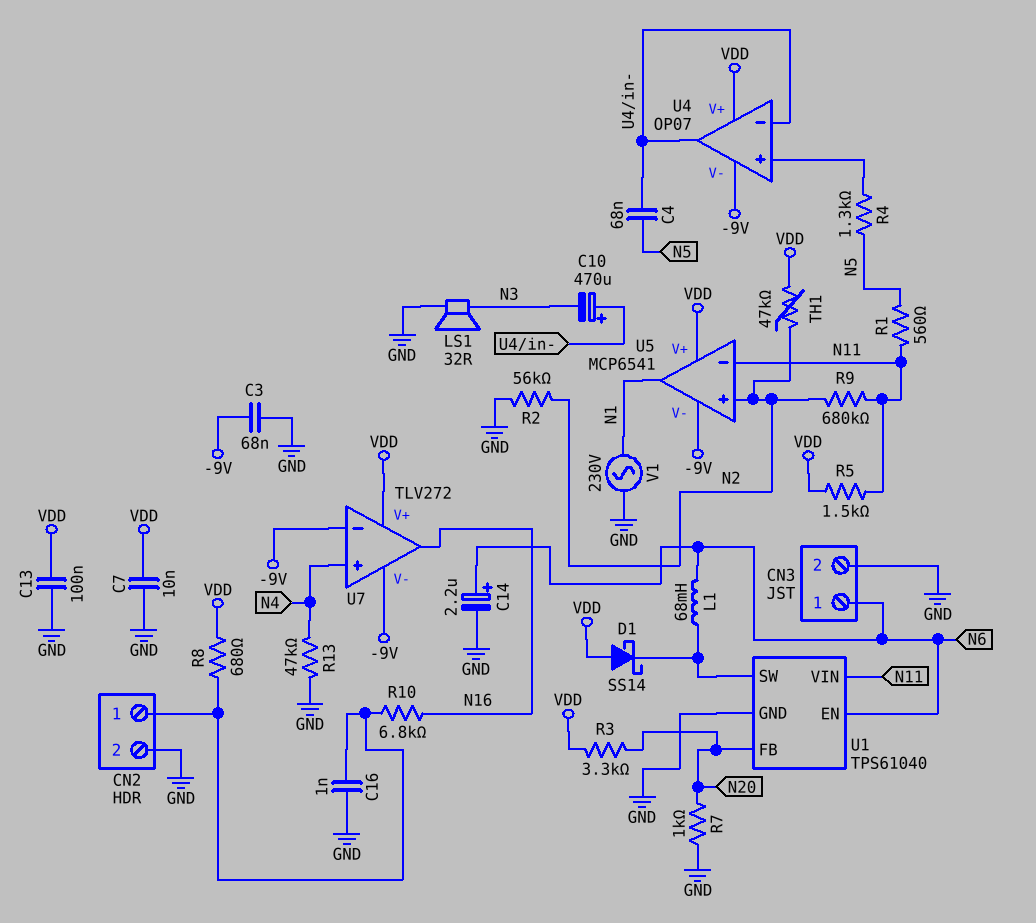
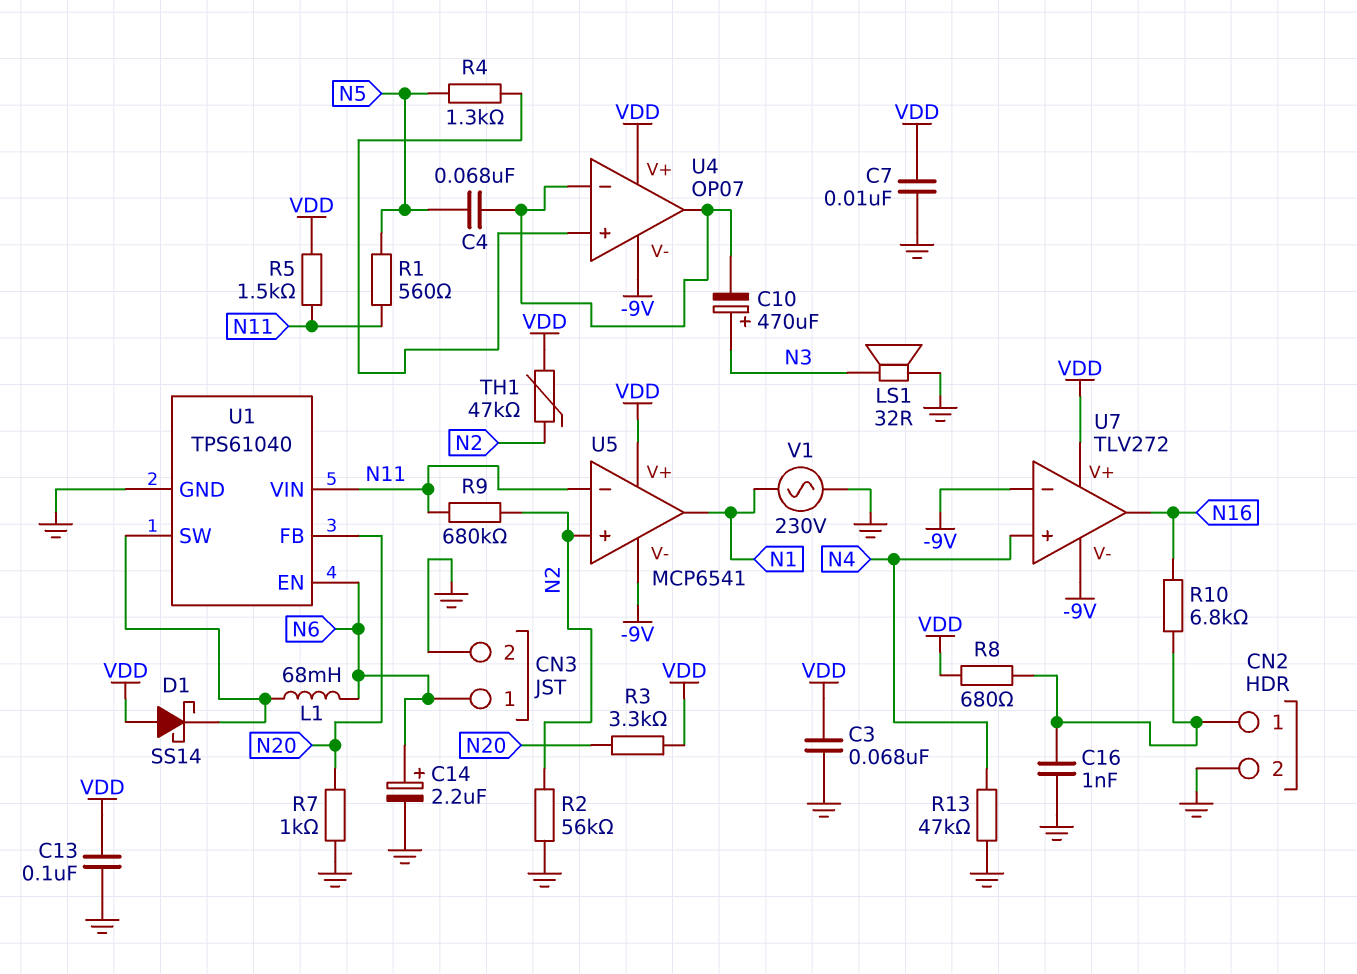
C3: 68nF (-9V, GND) -> 68nF (GND, VDD)
C10: 470uF (plus U4/in-, minus N3) -> 470uF (plus N3, minus U4/in-)

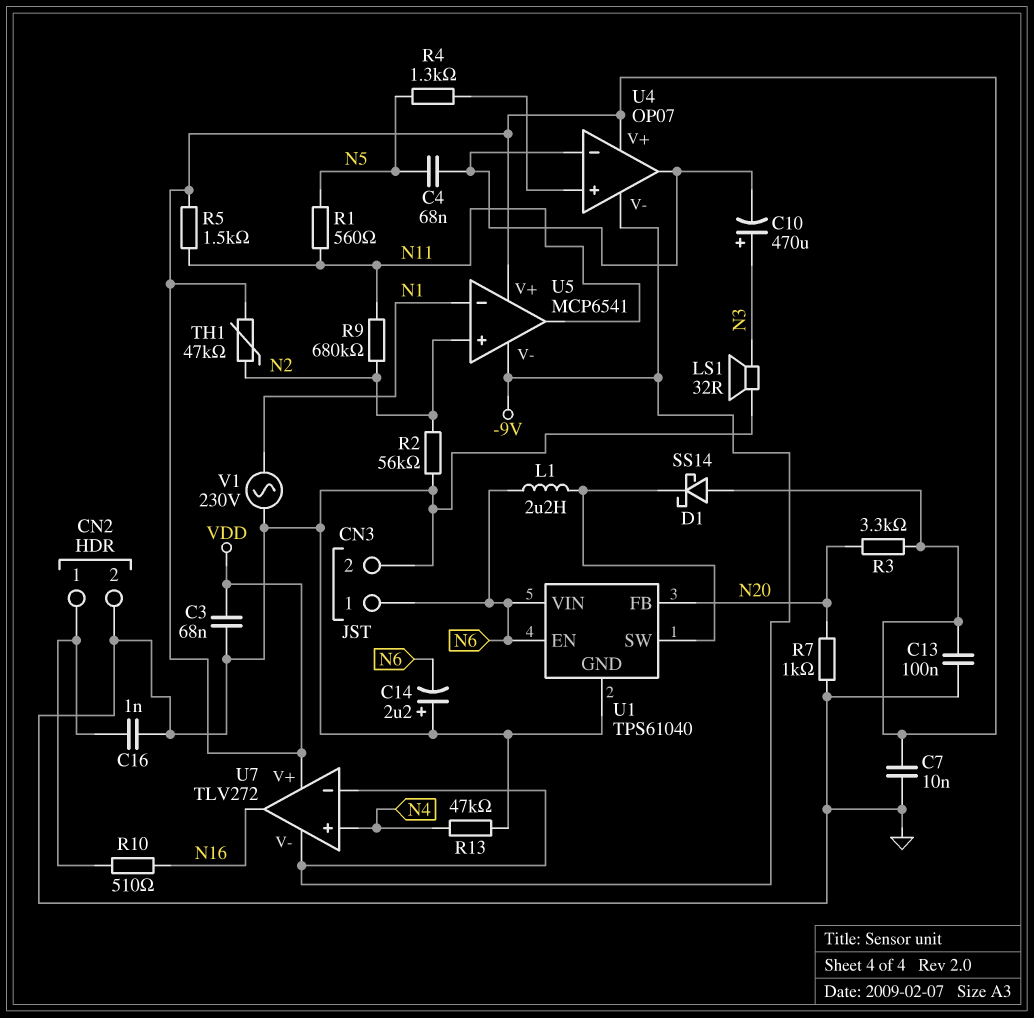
C14: 2.2uF (plus N6, minus GND) -> 2.2uF (plus GND, minus N6)
L1: 68mH (N6, U1/SW) -> 2.2uH (N6, U1/SW)
R8: 680 (CN2/1, VDD) -> none
R10: 6.8k (CN2/1, N16) -> 510 (CN2/1, N16)
U1 pin VIN: N11 -> N6
U5 pin in-: N11 -> N1
U5 pin out: N1 -> N11

